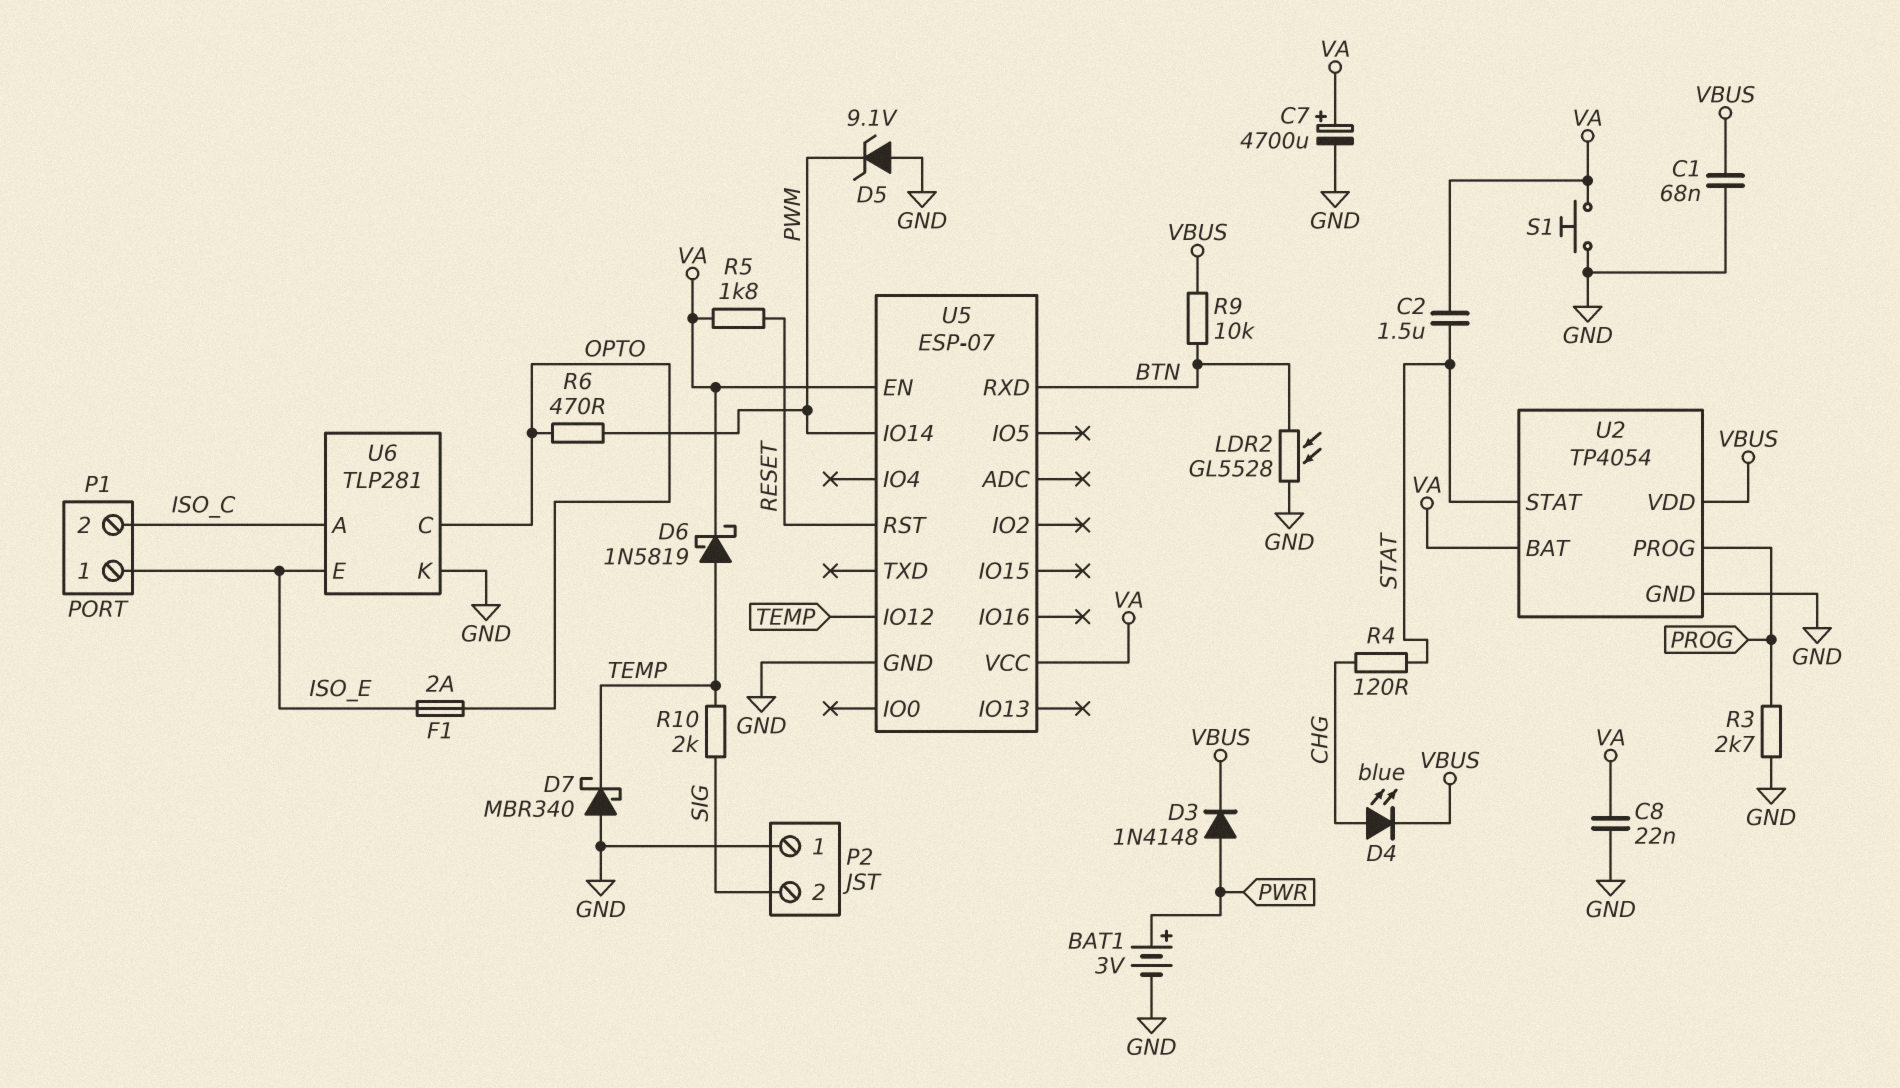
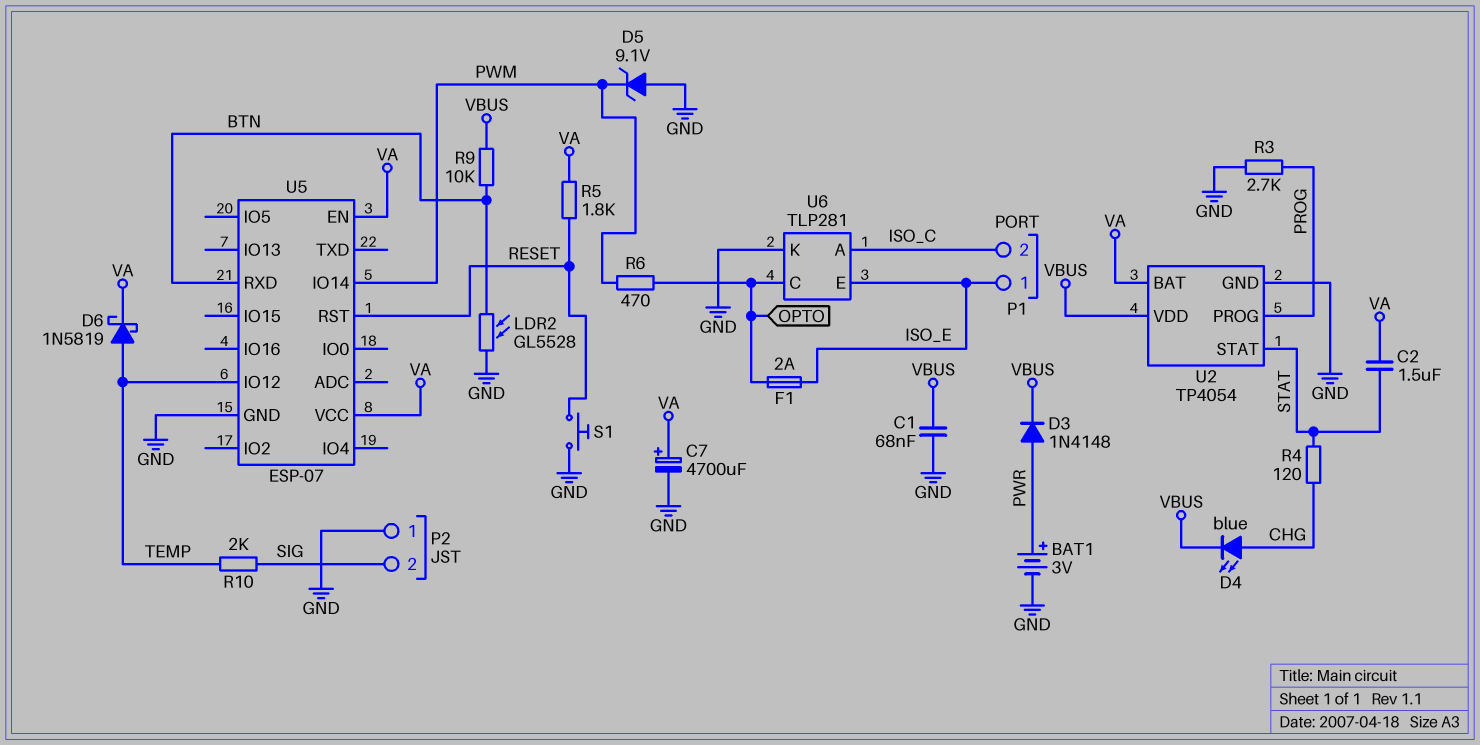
C8: 22nF (GND, VA) -> none
D7: schottky MBR340 (A GND, K TEMP) -> none
S1: button (GND, VA) -> button (GND, RESET)

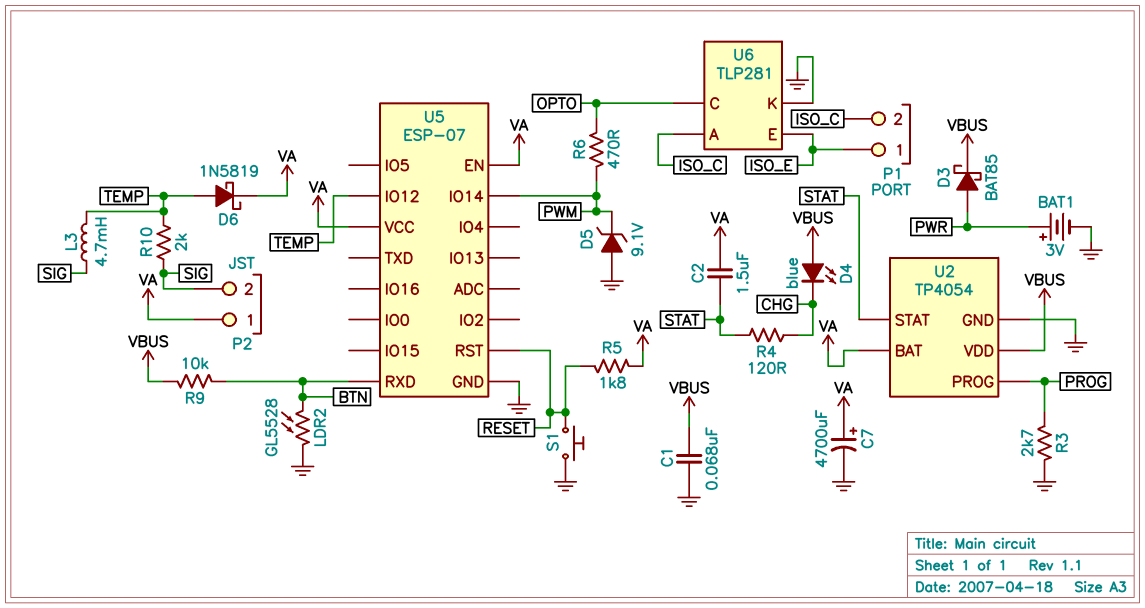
D3: diode 1N4148 (A PWR, K VBUS) -> schottky BAT85 (A PWR, K VBUS)
D4: LED blue (A CHG, K VBUS) -> LED blue (A VBUS, K CHG)
F1: 2A (ISO_E, OPTO) -> none
L3: none -> 4.7mH (SIG, TEMP)
P2 pin 1: GND -> VA

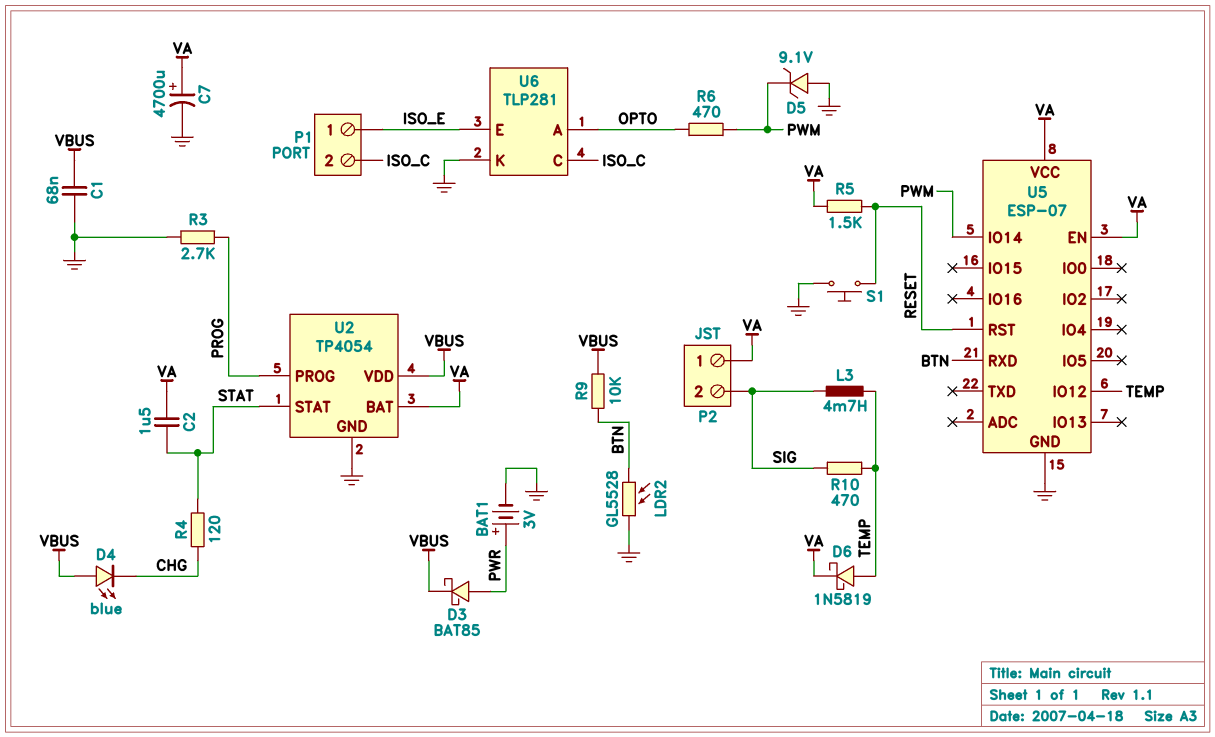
R5: 1.8k (RESET, VA) -> 1.5k (RESET, VA)
R10: 2k (SIG, TEMP) -> 470 (SIG, TEMP)
U6 pin A: ISO_C -> OPTO
U6 pin C: OPTO -> ISO_C

